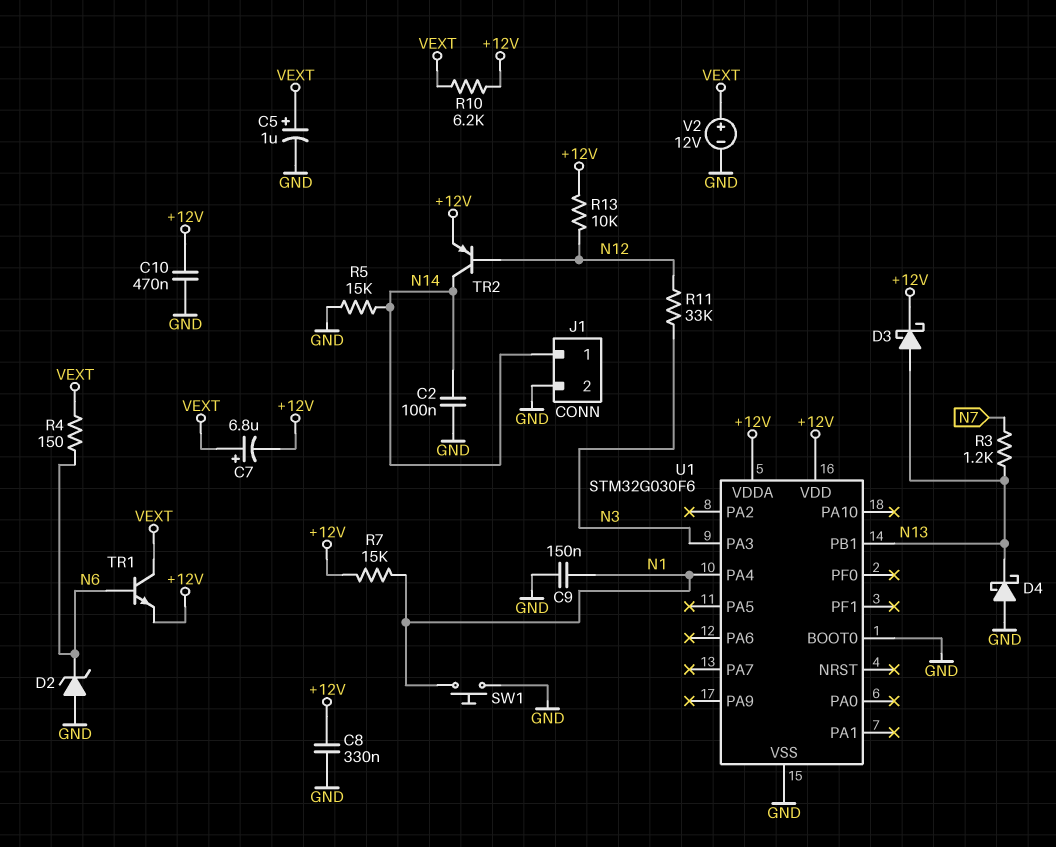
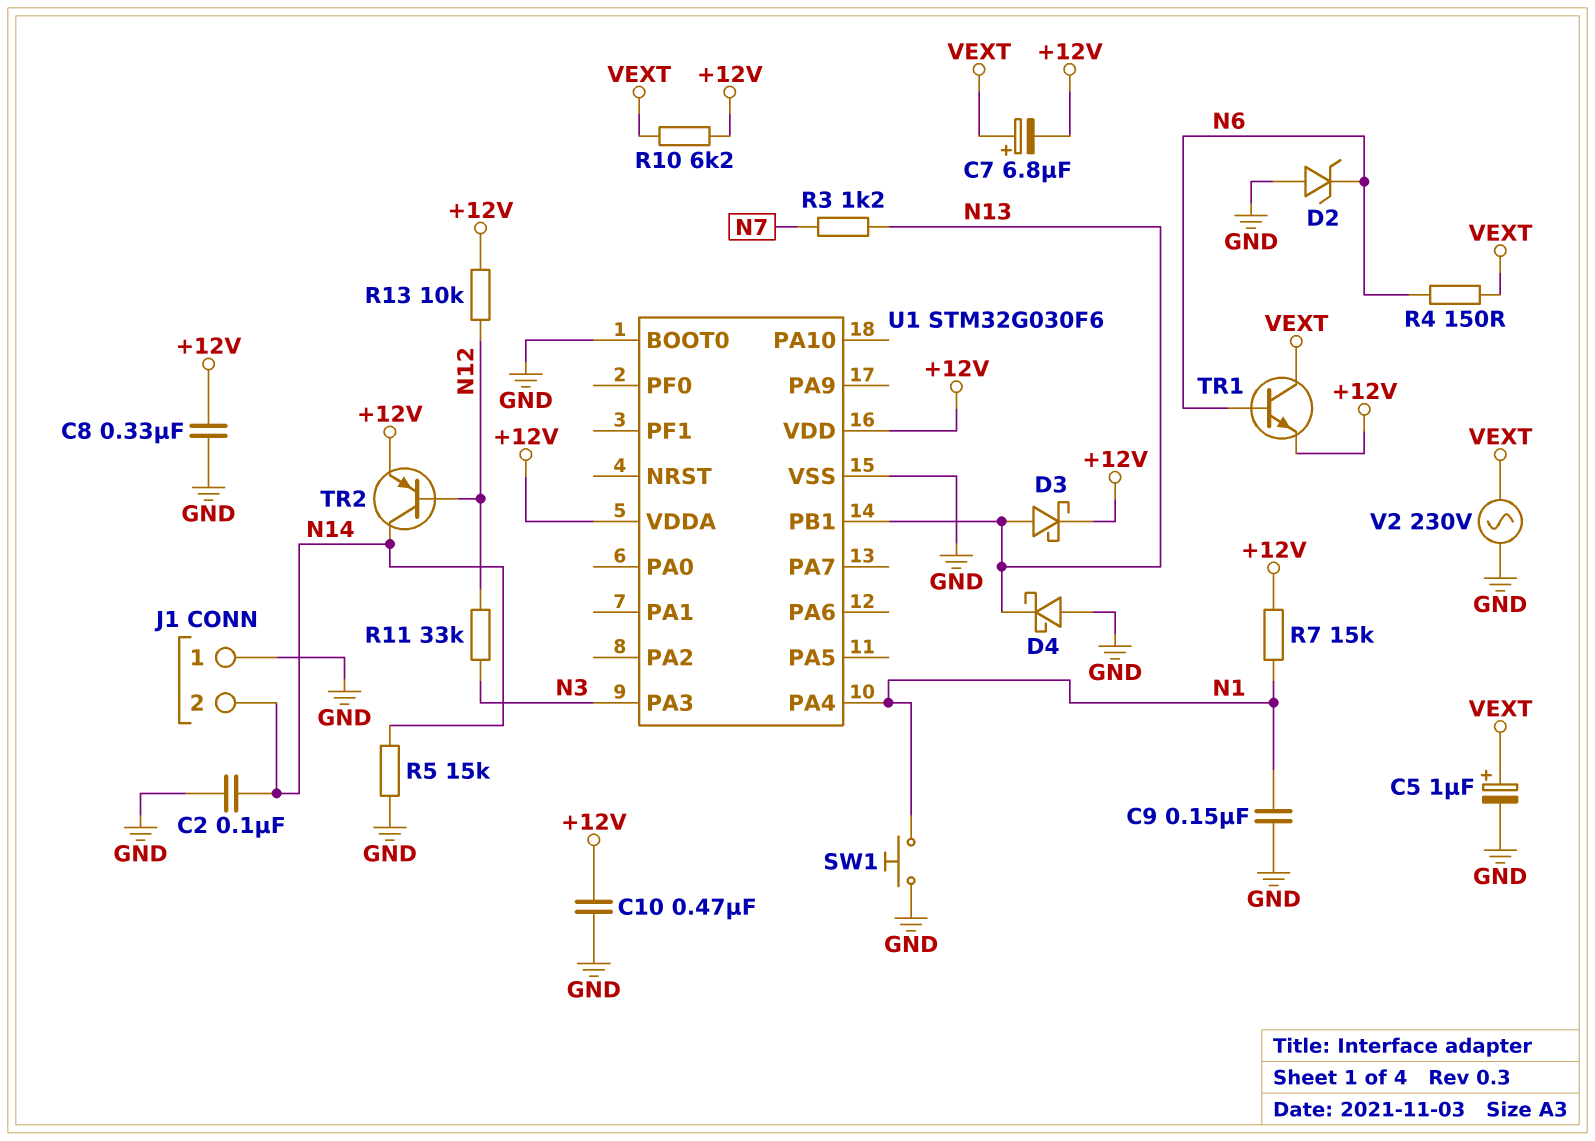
J1 pin 1: N14 -> GND
J1 pin 2: GND -> N14
V2: 12V (plus VEXT, minus GND) -> AC 230V (GND, VEXT)

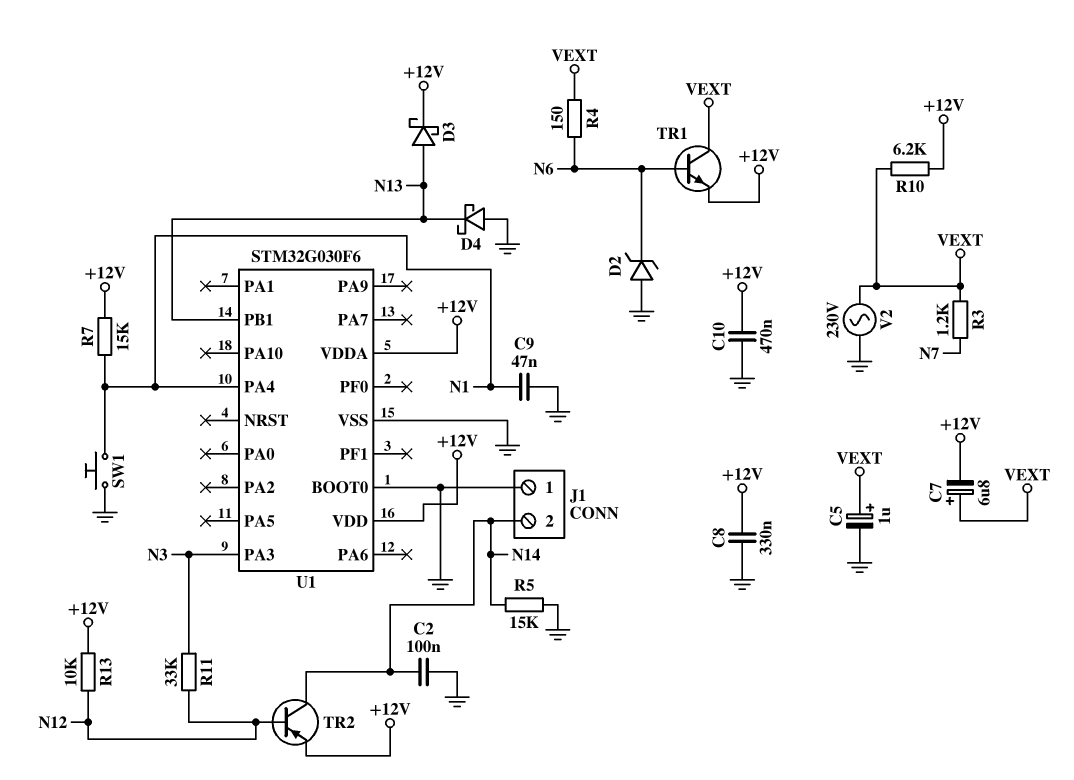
C9: 150nF (GND, N1) -> 47nF (GND, N1)
R3: 1.2k (N7, N13) -> 1.2k (N7, VEXT)

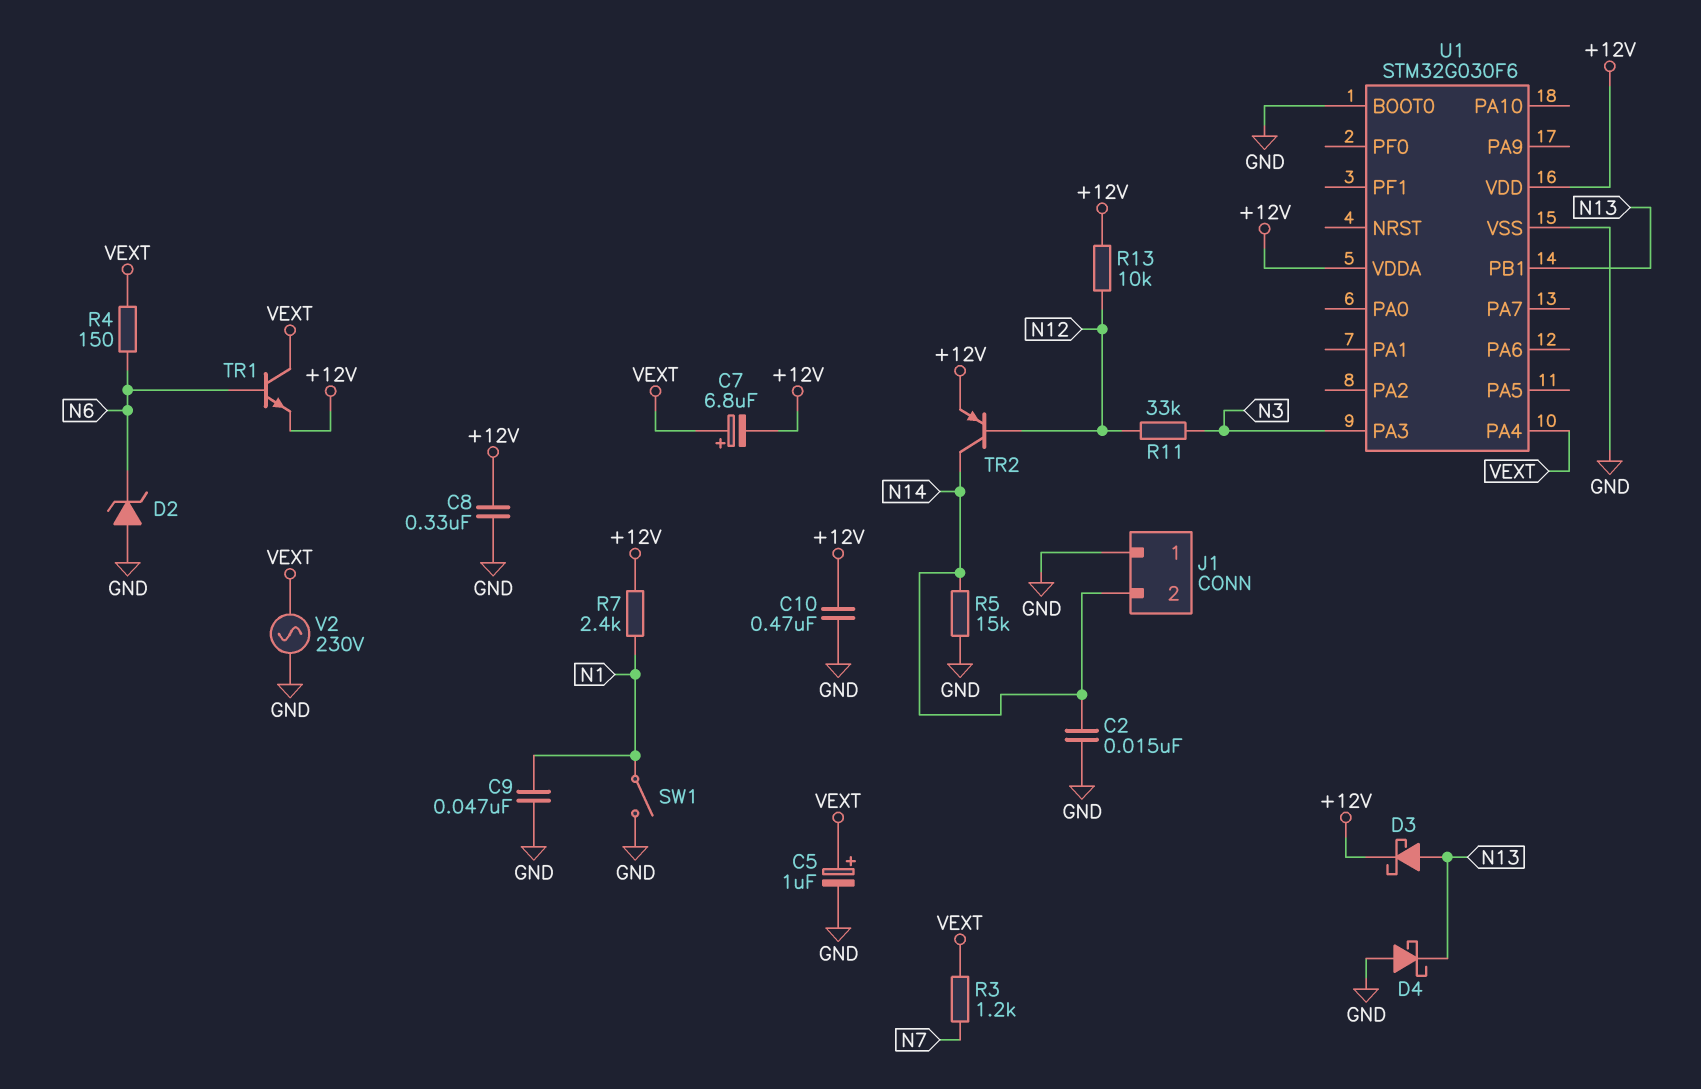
C2: 100nF (GND, N14) -> 15nF (GND, N14)
R7: 15k (+12V, N1) -> 2.4k (+12V, N1)
R10: 6.2k (+12V, VEXT) -> none
SW1: button (GND, N1) -> switch (GND, N1)
U1 pin PA4: N1 -> VEXT

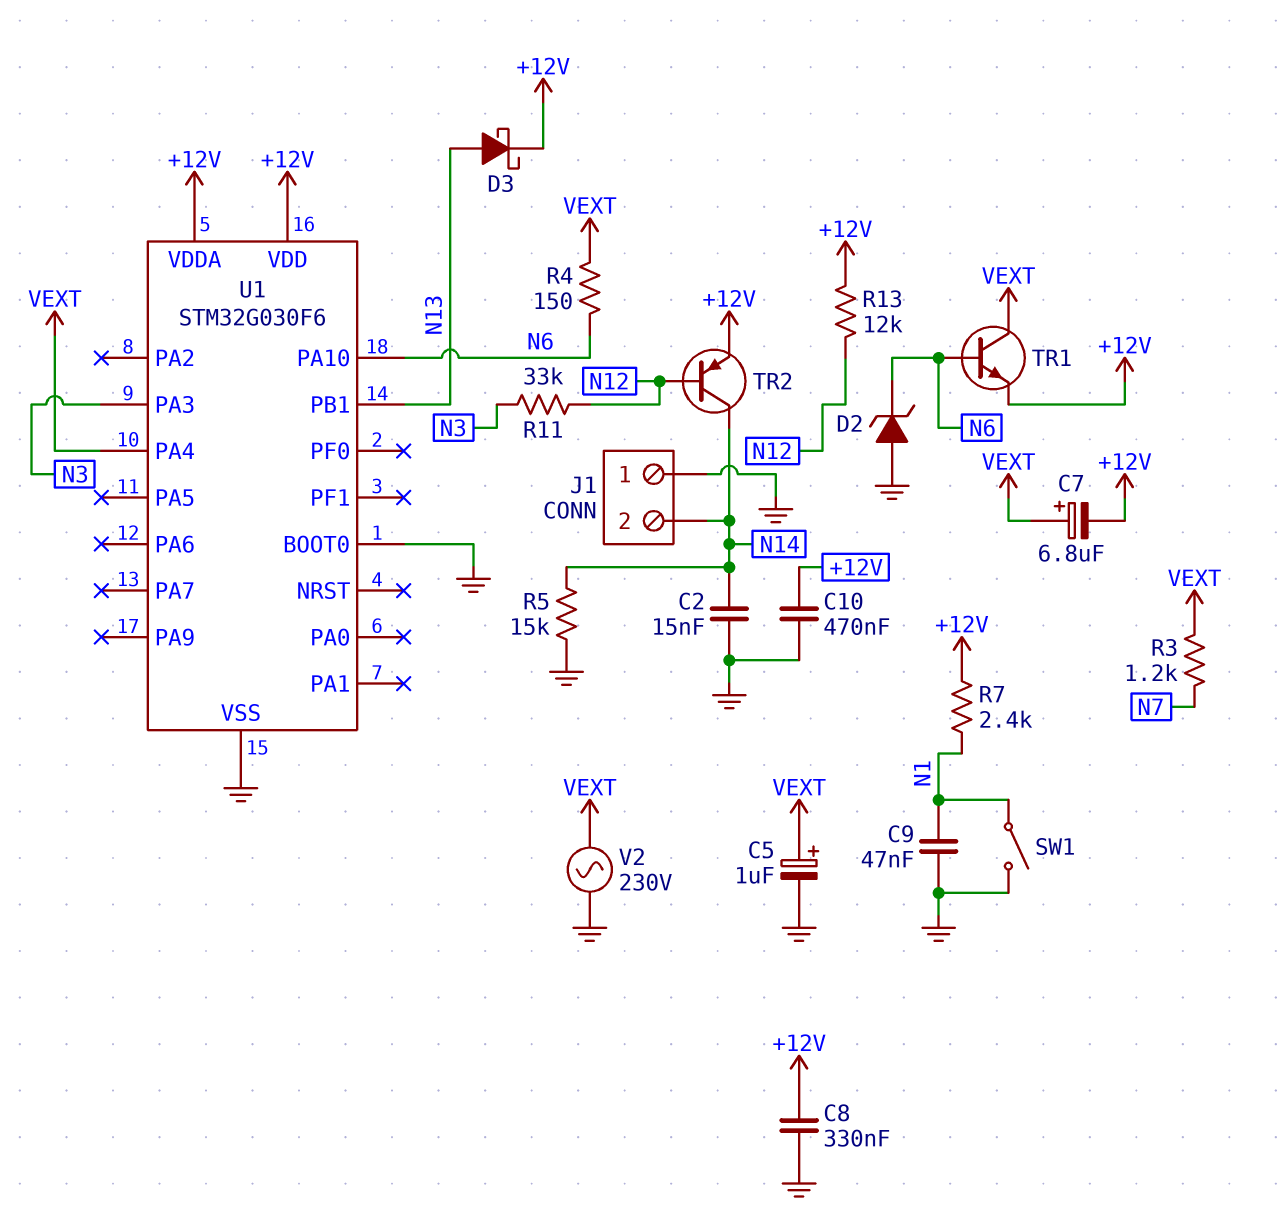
D4: schottky (A GND, K N13) -> none
R13: 10k (+12V, N12) -> 12k (+12V, N12)
U1 pin PA10: none -> N6

